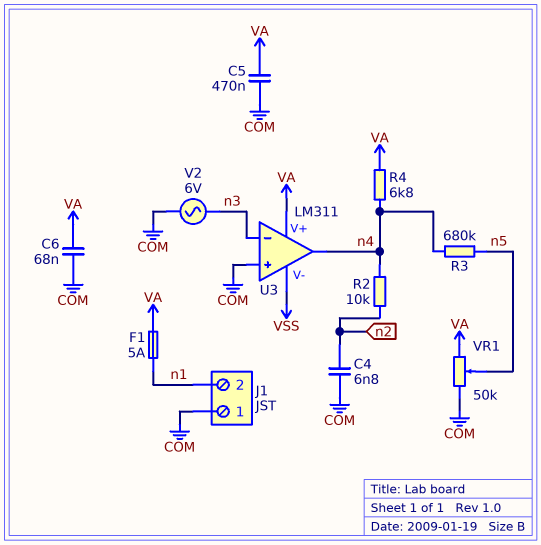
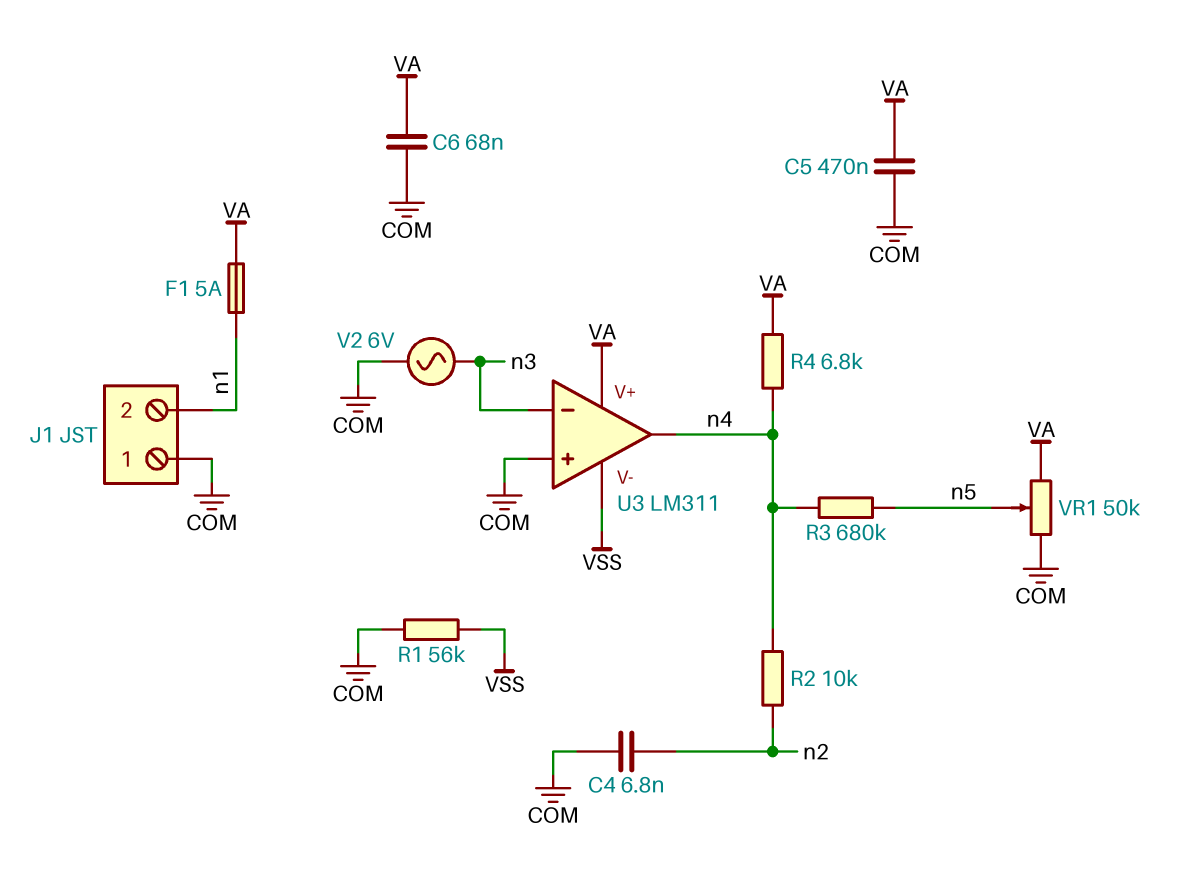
R1: none -> 56k (COM, VSS)

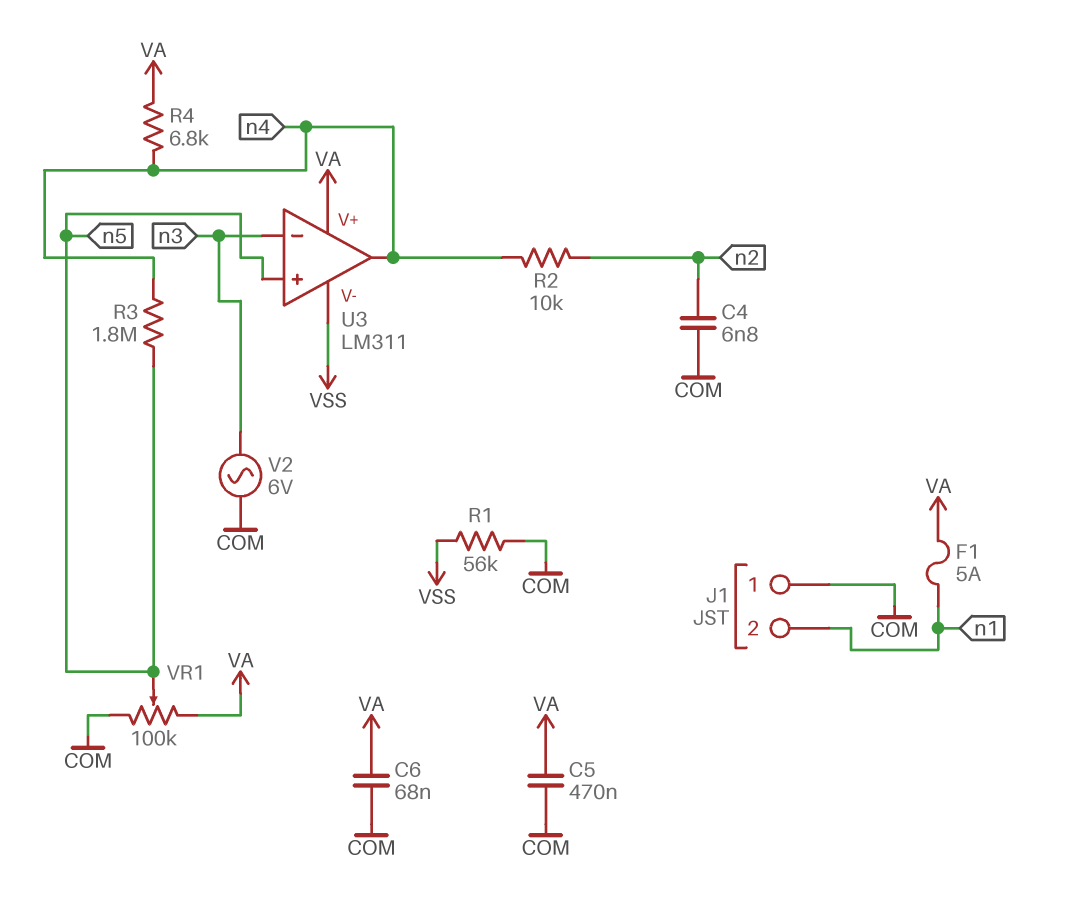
R3: 680k (n4, n5) -> 1.8M (n4, n5)
U3 pin in+: COM -> n5
VR1: 50k (COM, VA, wiper n5) -> 100k (COM, VA, wiper n5)

